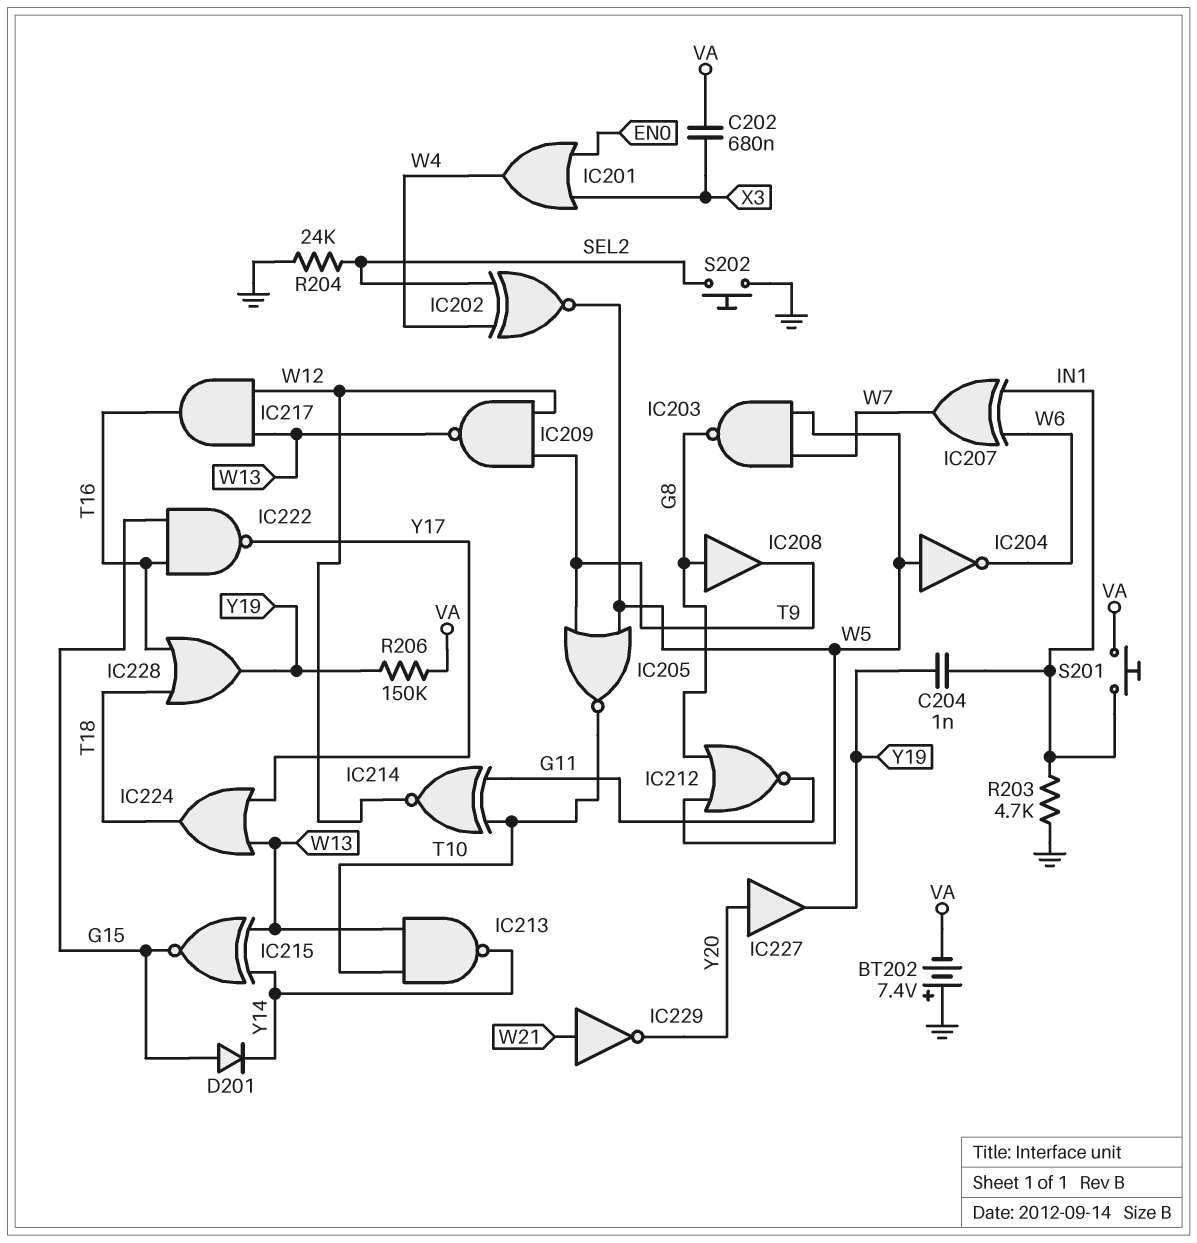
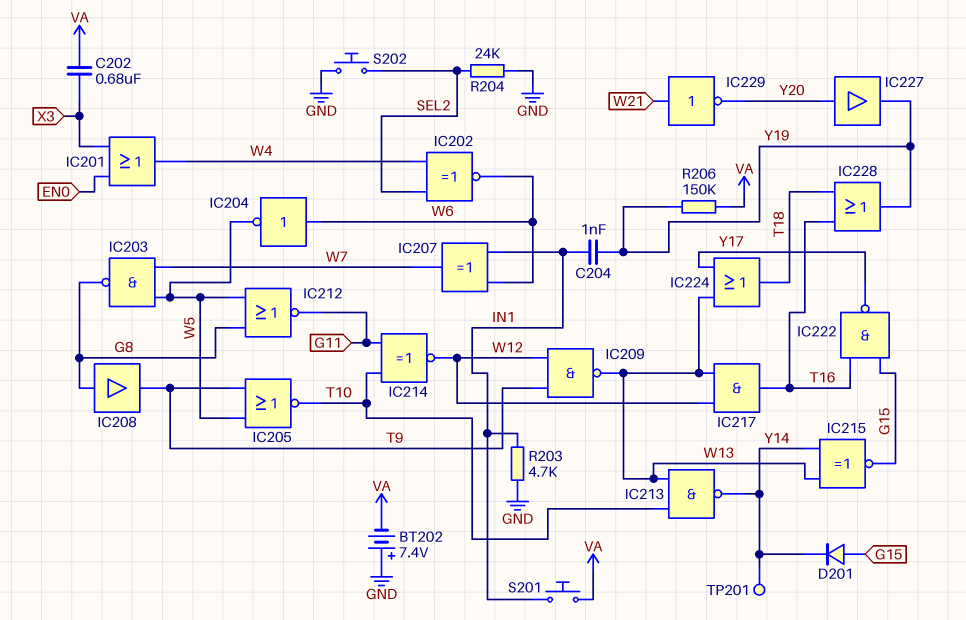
IC202: XNOR (in SEL2, in W4, out W5) -> XNOR (in SEL2, in W4, out W6)
IC204: NOT (in W5, out W6) -> NOT (in W6, out W5)
TP201: none -> test point (Y14)

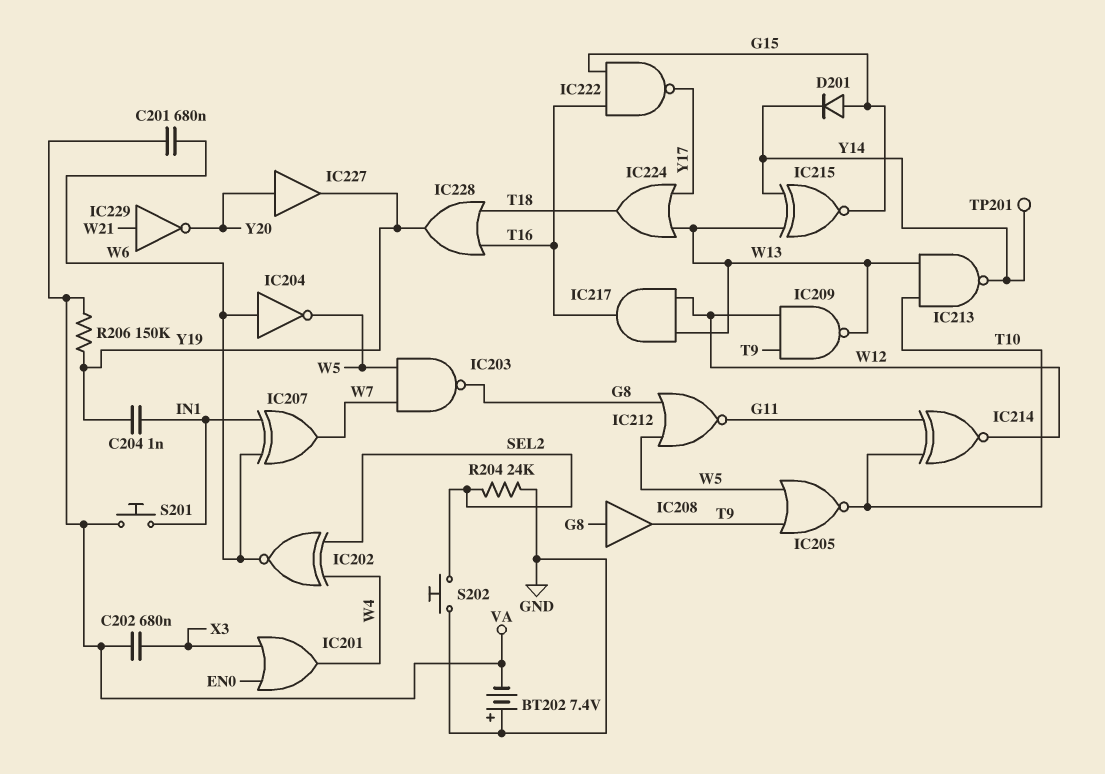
C201: none -> 680nF (VA, W6)
R203: 4.7k (GND, IN1) -> none

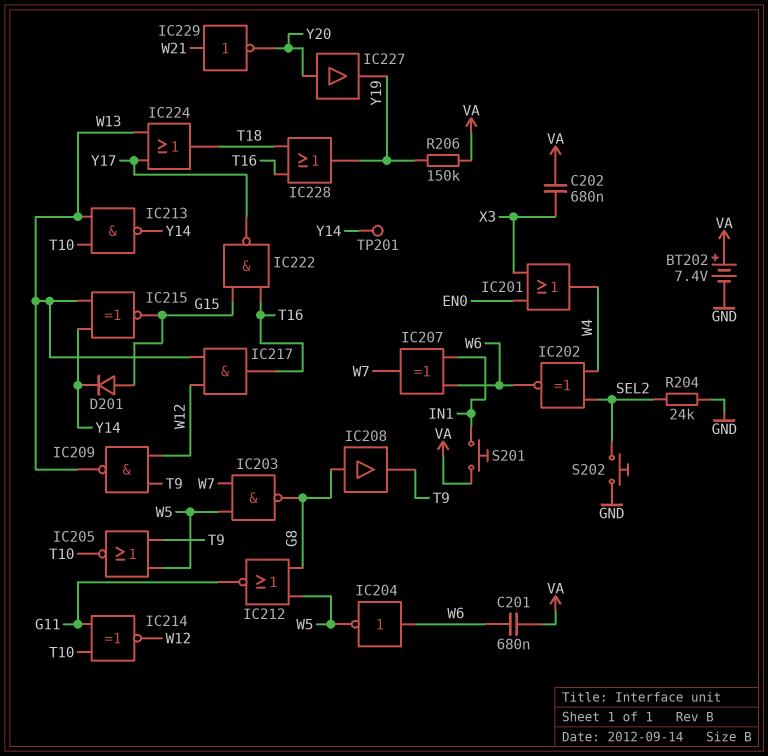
BT202: 7.4V (plus GND, minus VA) -> 7.4V (plus VA, minus GND)
C204: 1nF (IN1, Y19) -> none

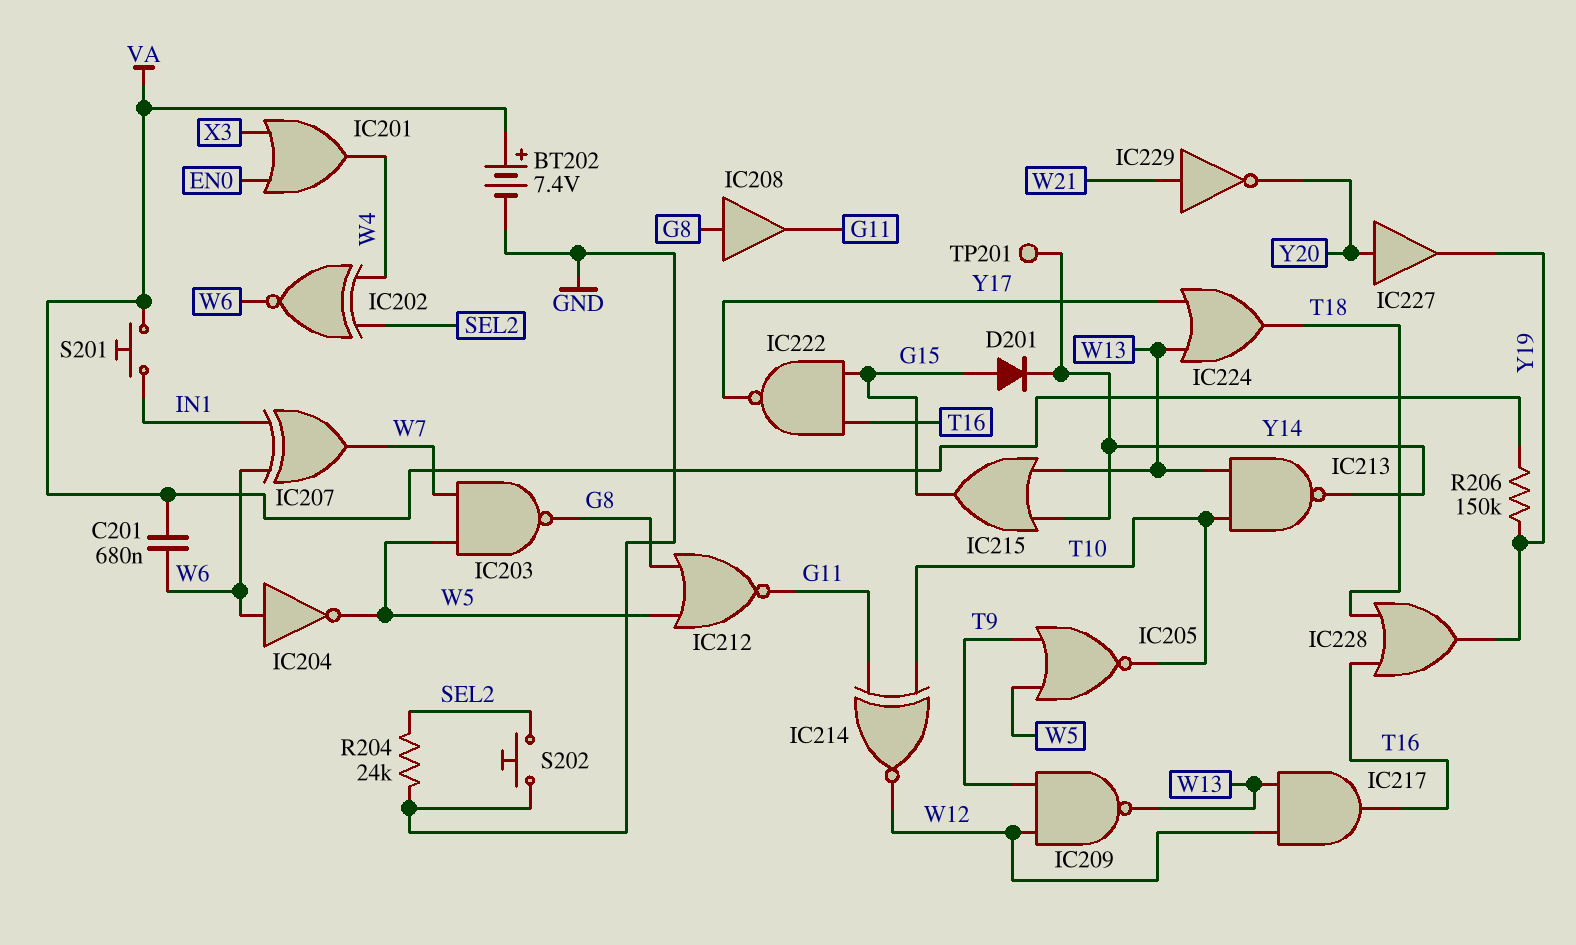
C202: 680nF (VA, X3) -> none
IC208: buffer (in G8, out T9) -> buffer (in G8, out G11)
IC215: XNOR (in W13, in Y14, out G15) -> OR (in W13, in Y14, out G15)

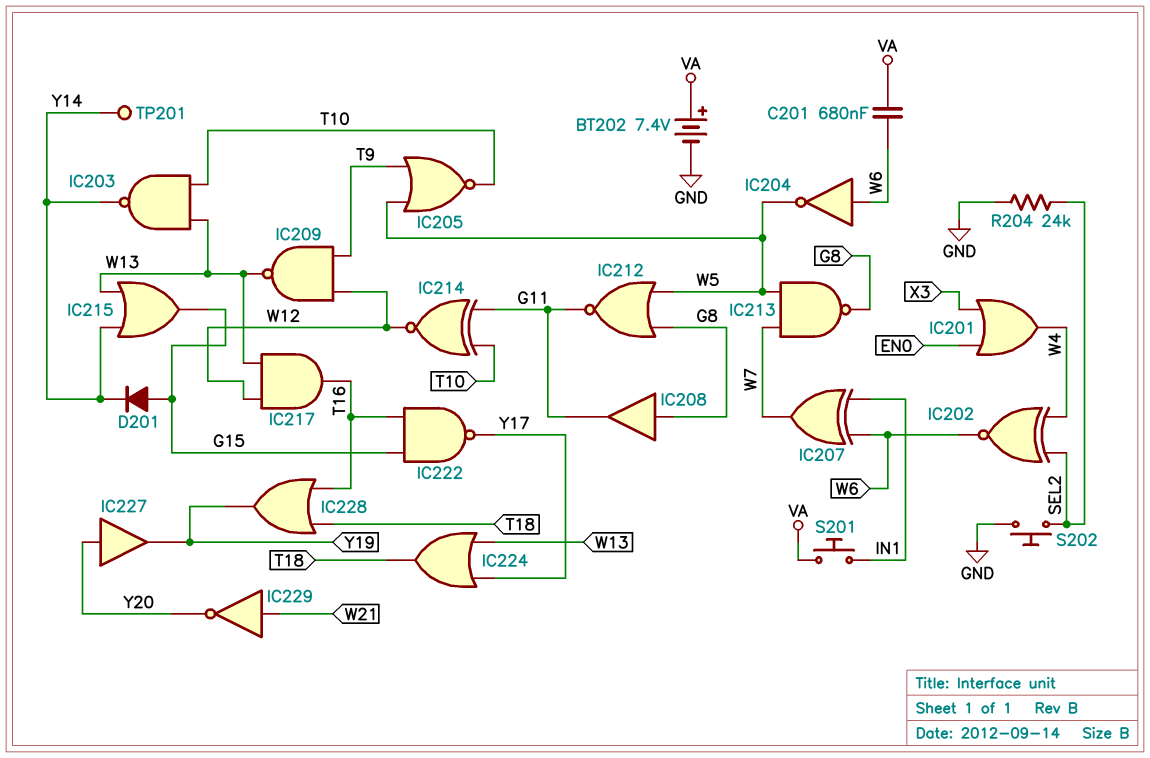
IC203: NAND (in W5, in W7, out G8) -> NAND (in T10, in W13, out Y14)
IC213: NAND (in T10, in W13, out Y14) -> NAND (in W5, in W7, out G8)
R206: 150k (VA, Y19) -> none

